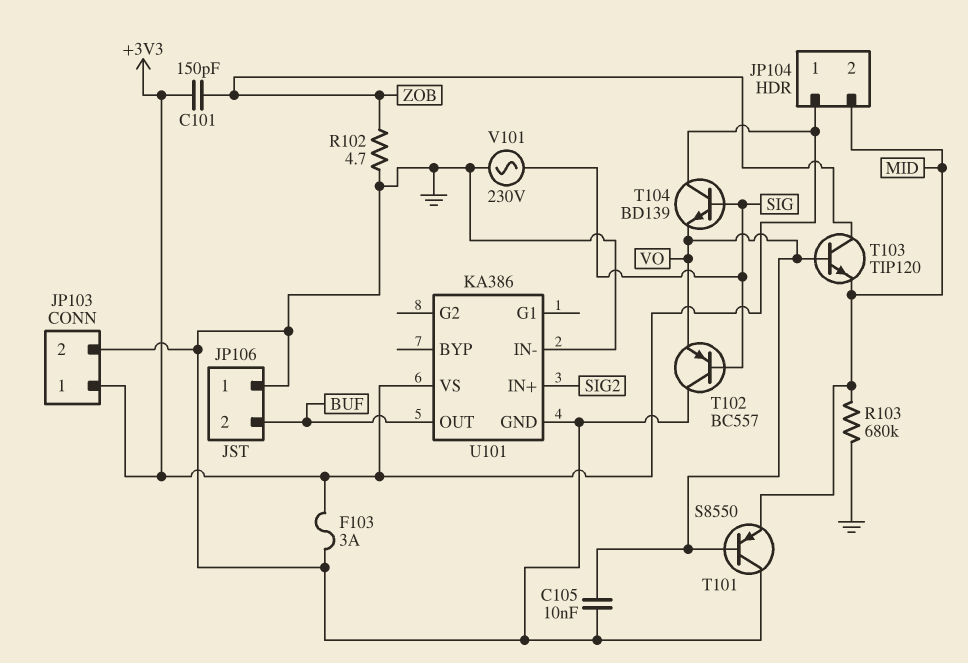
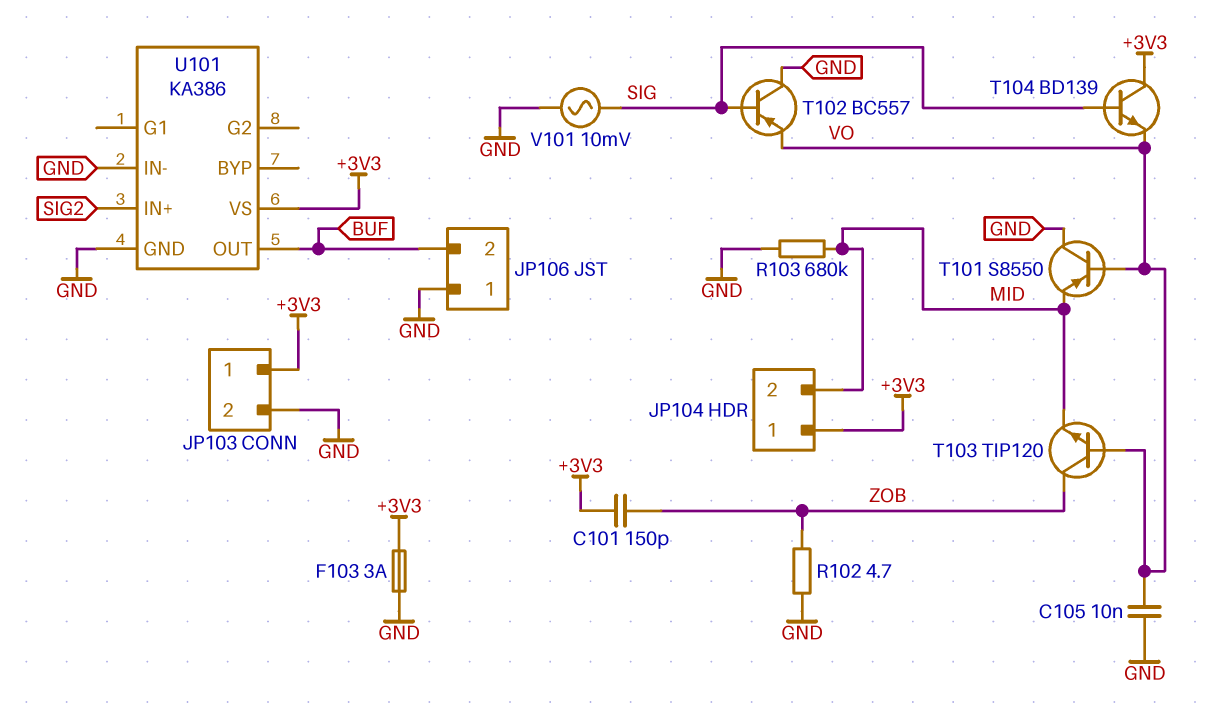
V101: AC 230V (GND, SIG) -> AC 10mV (GND, SIG)

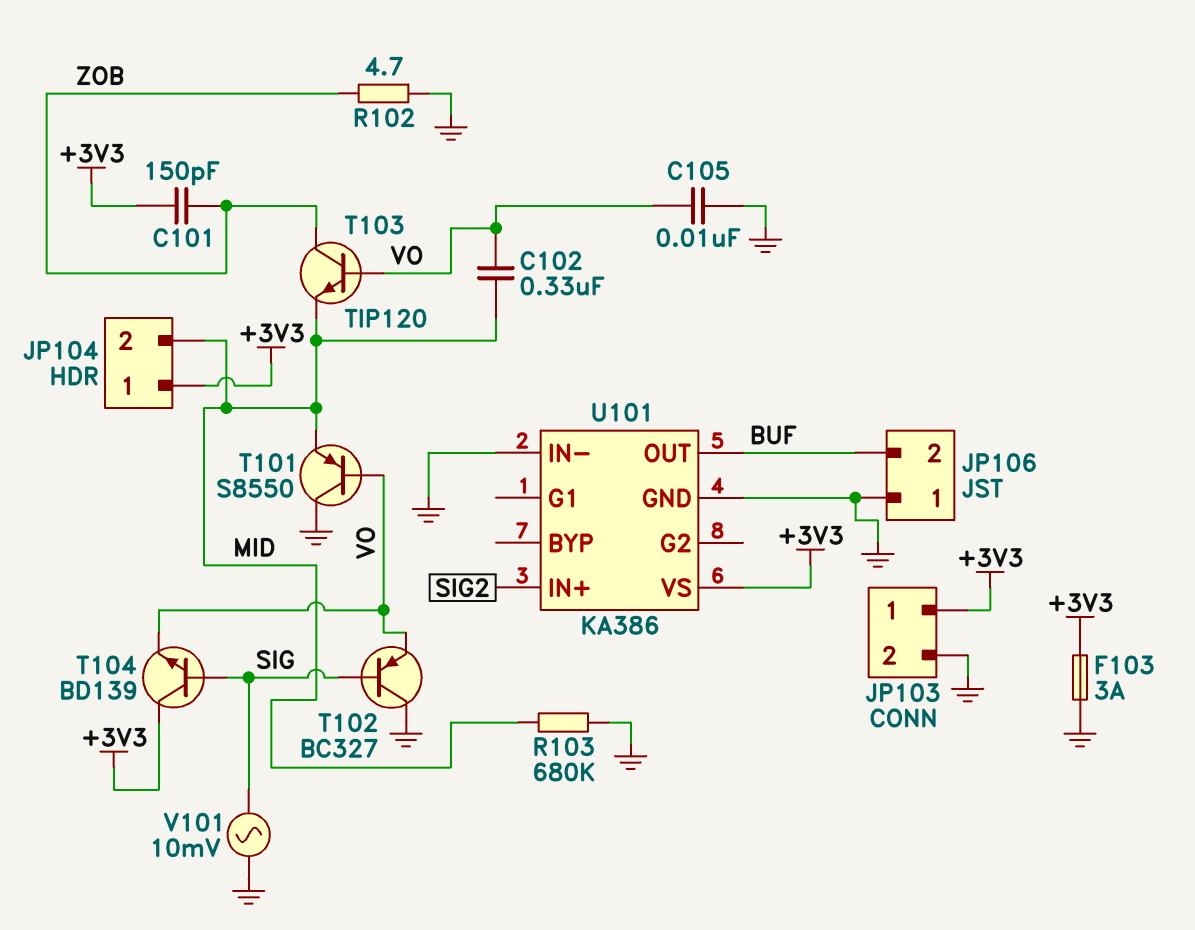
C102: none -> 330nF (MID, VO)
T102: PNP BC557 (B SIG, C GND, E VO) -> PNP BC327 (B SIG, C GND, E VO)

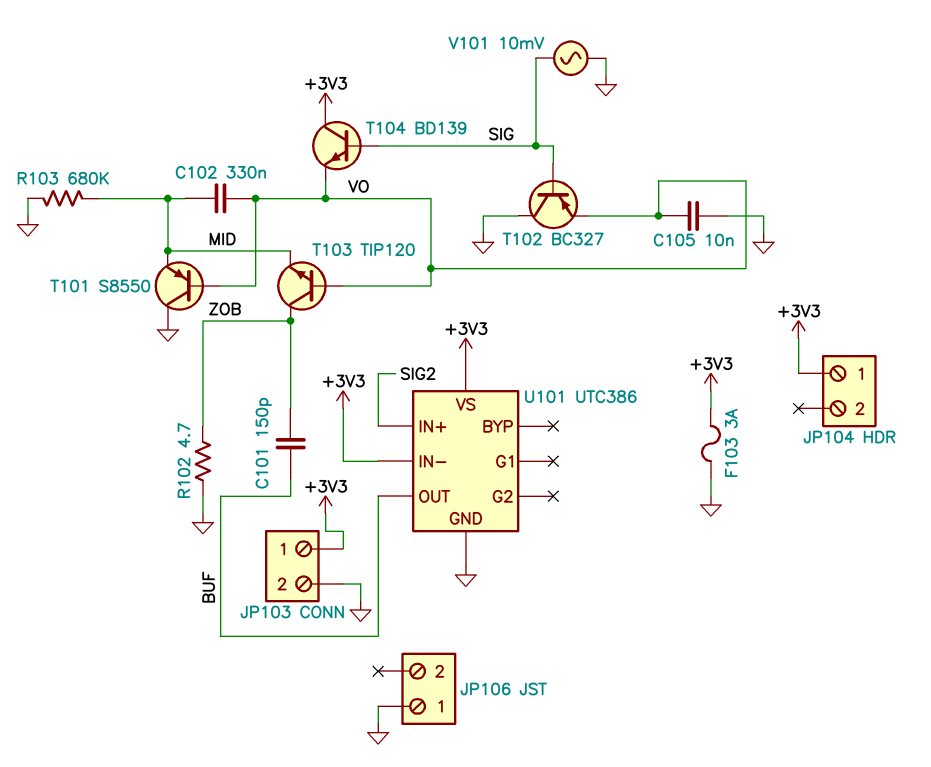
C101: 150pF (+3V3, ZOB) -> 150pF (BUF, ZOB)
JP104 pin 2: MID -> none
JP106 pin 2: BUF -> none
U101: KA386 -> UTC386
U101 pin IN-: GND -> +3V3

